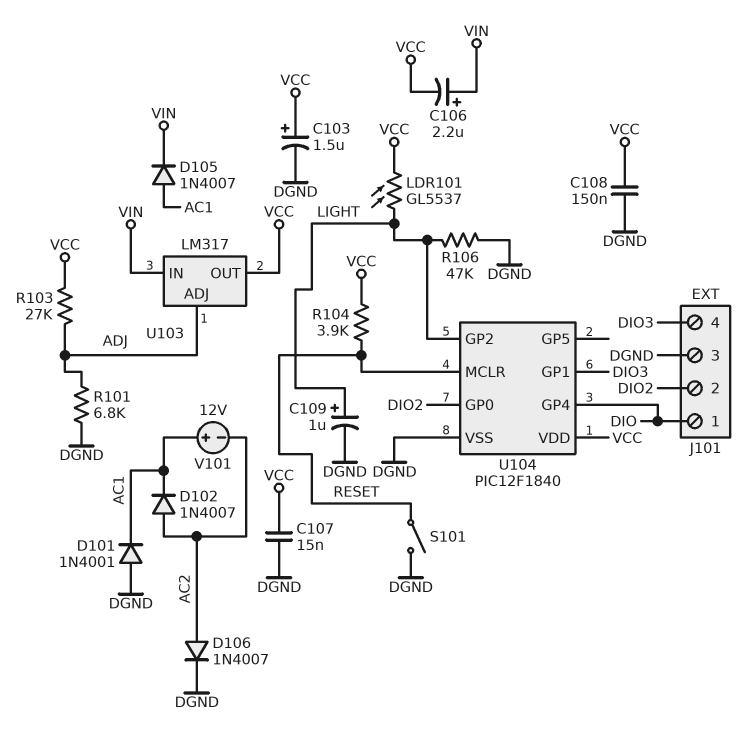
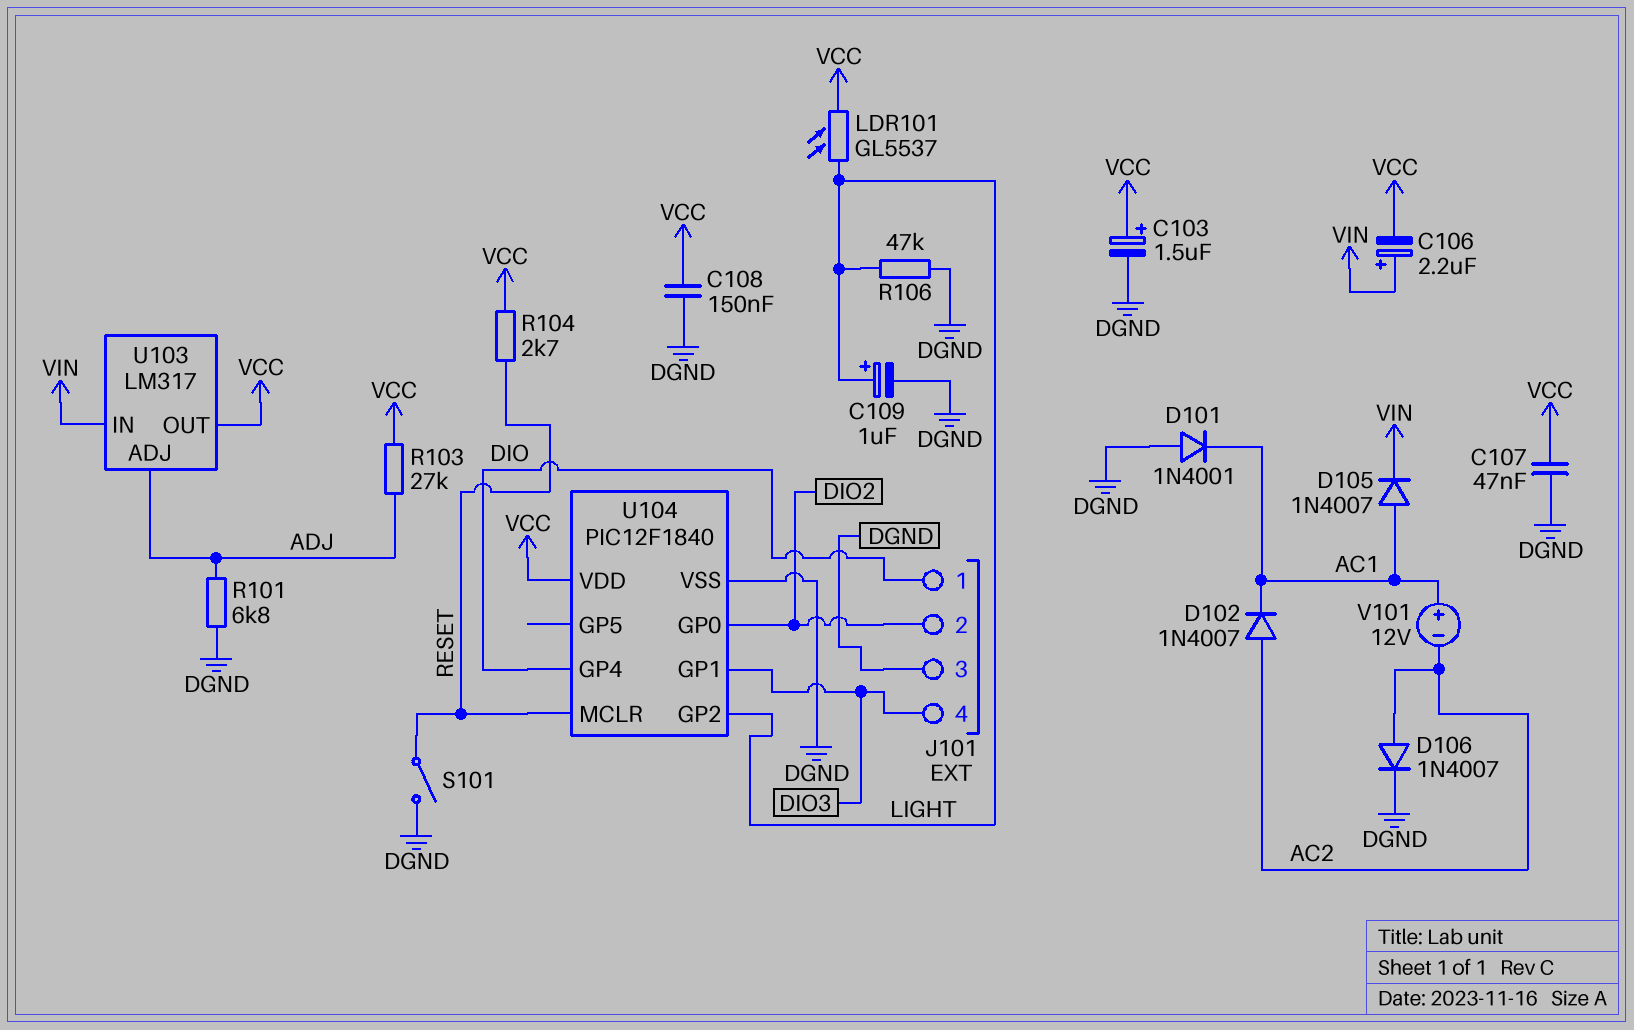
C107: 15nF (DGND, VCC) -> 47nF (DGND, VCC)
R104: 3.9k (RESET, VCC) -> 2.7k (RESET, VCC)

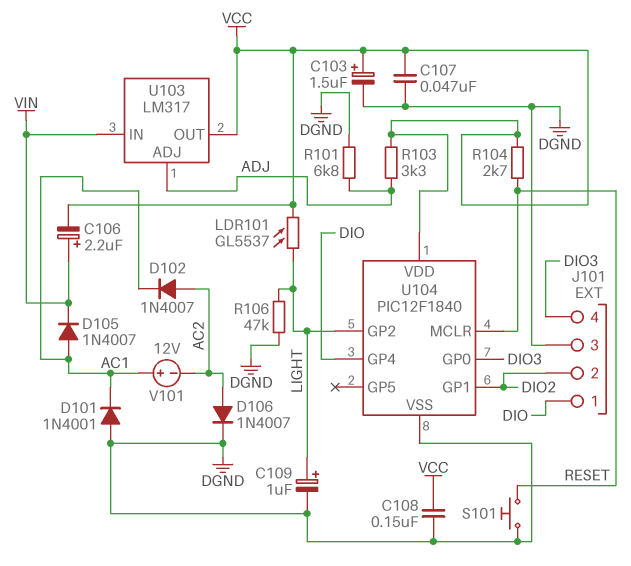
R103: 27k (ADJ, VCC) -> 3.3k (ADJ, VCC)
S101: switch (DGND, RESET) -> button (DGND, RESET)
U104 pin GP0: DIO2 -> DIO3
U104 pin GP1: DIO3 -> DIO2

